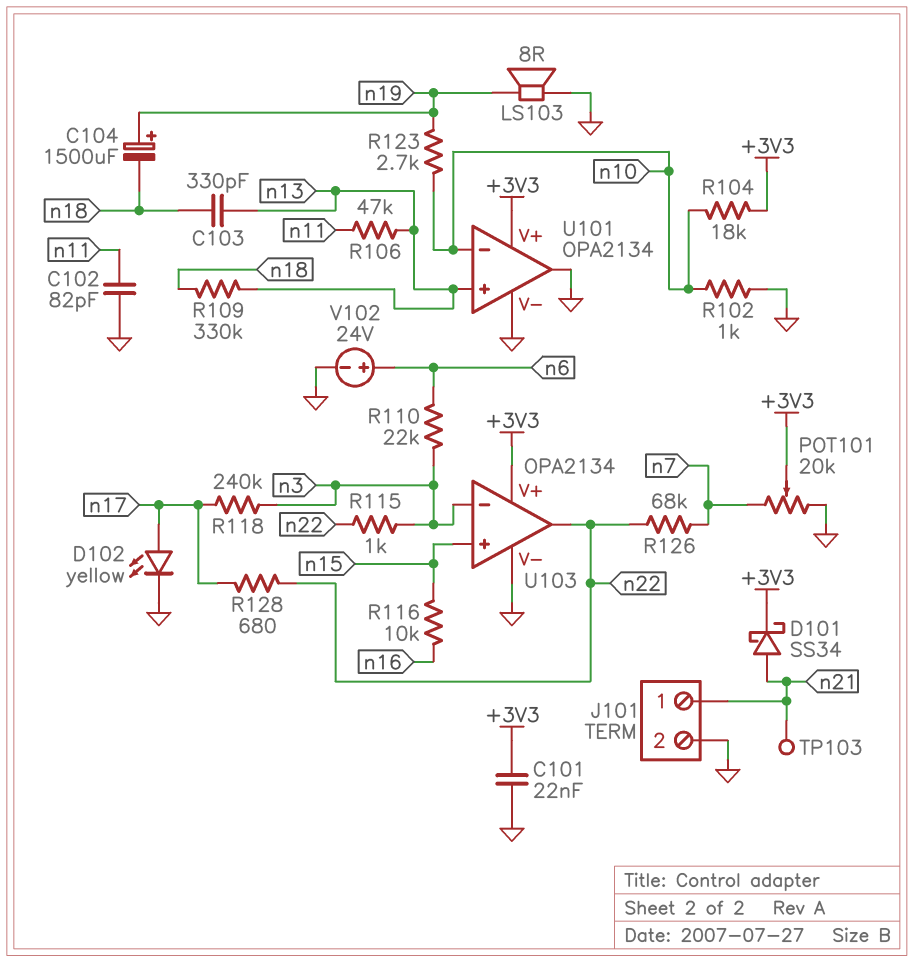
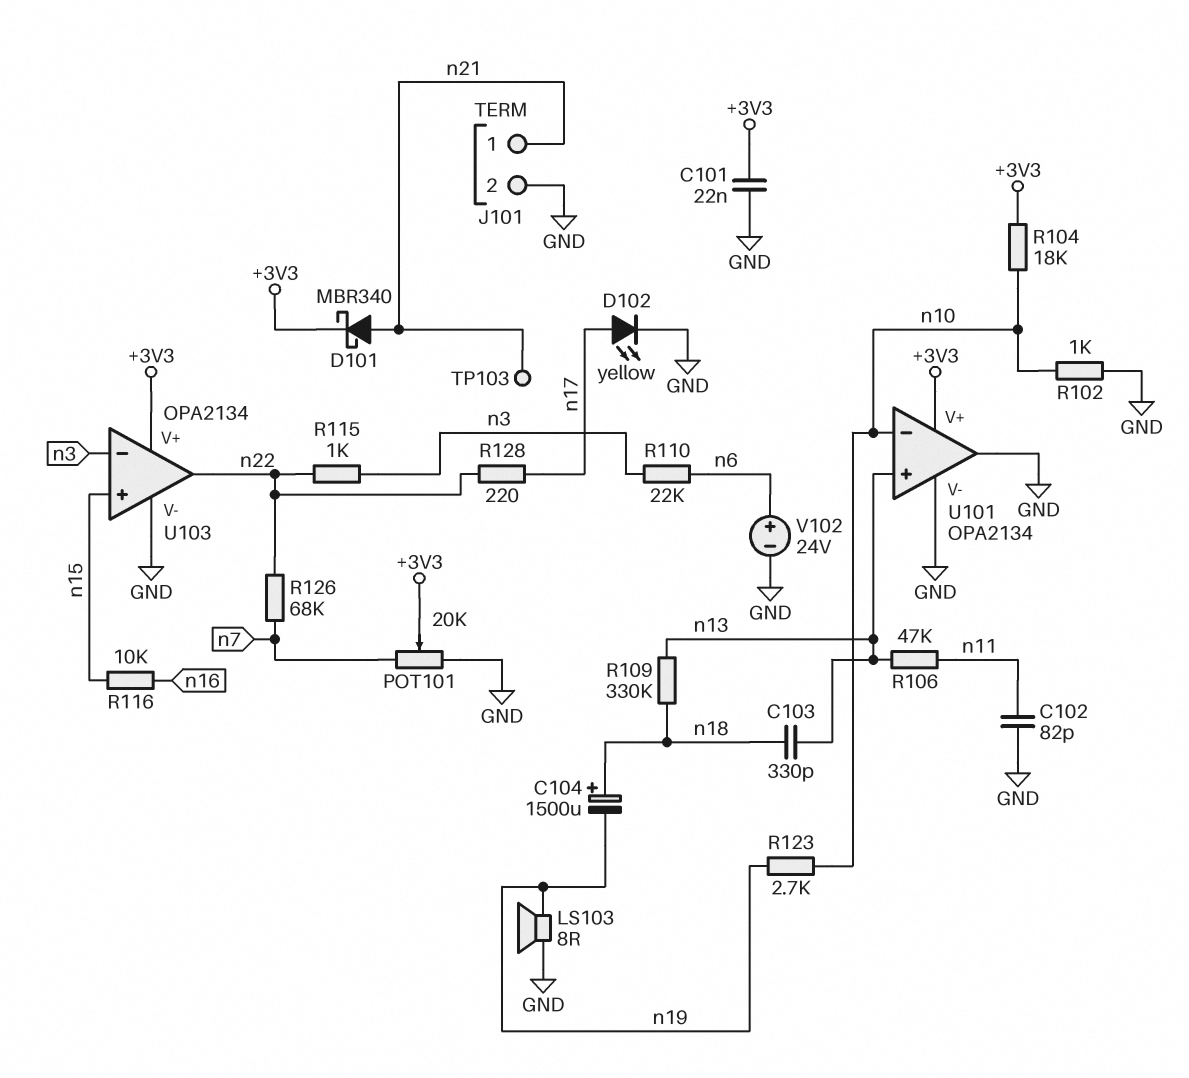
C104: 1500uF (plus n19, minus n18) -> 1500uF (plus n18, minus n19)
D101: schottky SS34 (A n21, K +3V3) -> schottky MBR340 (A n21, K +3V3)
R118: 240k (n3, n17) -> none
R128: 680 (n17, n22) -> 220 (n17, n22)

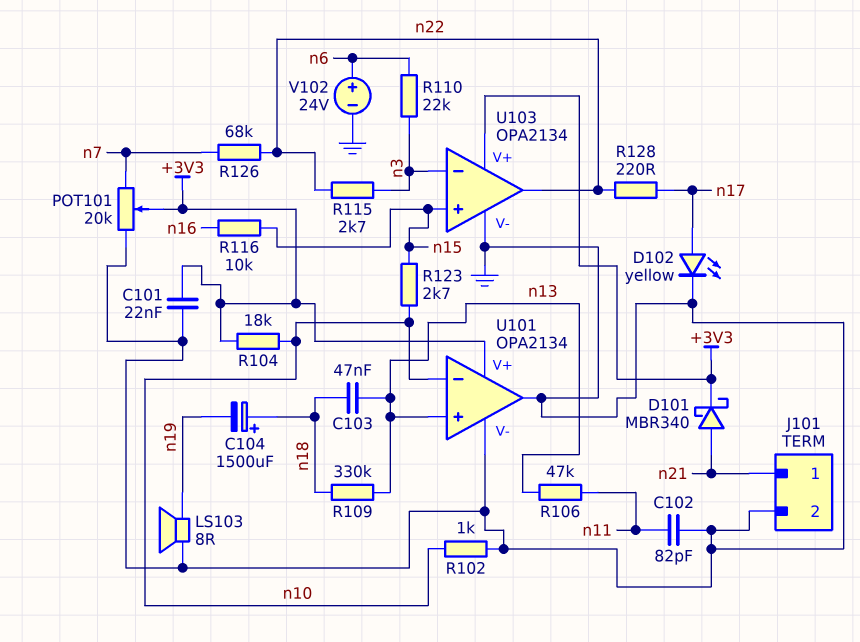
C103: 330pF (n13, n18) -> 47nF (n13, n18)
R115: 1k (n3, n22) -> 2.7k (n3, n22)
R123: 2.7k (n10, n19) -> 2.7k (n10, n15)
TP103: test point (n21) -> none

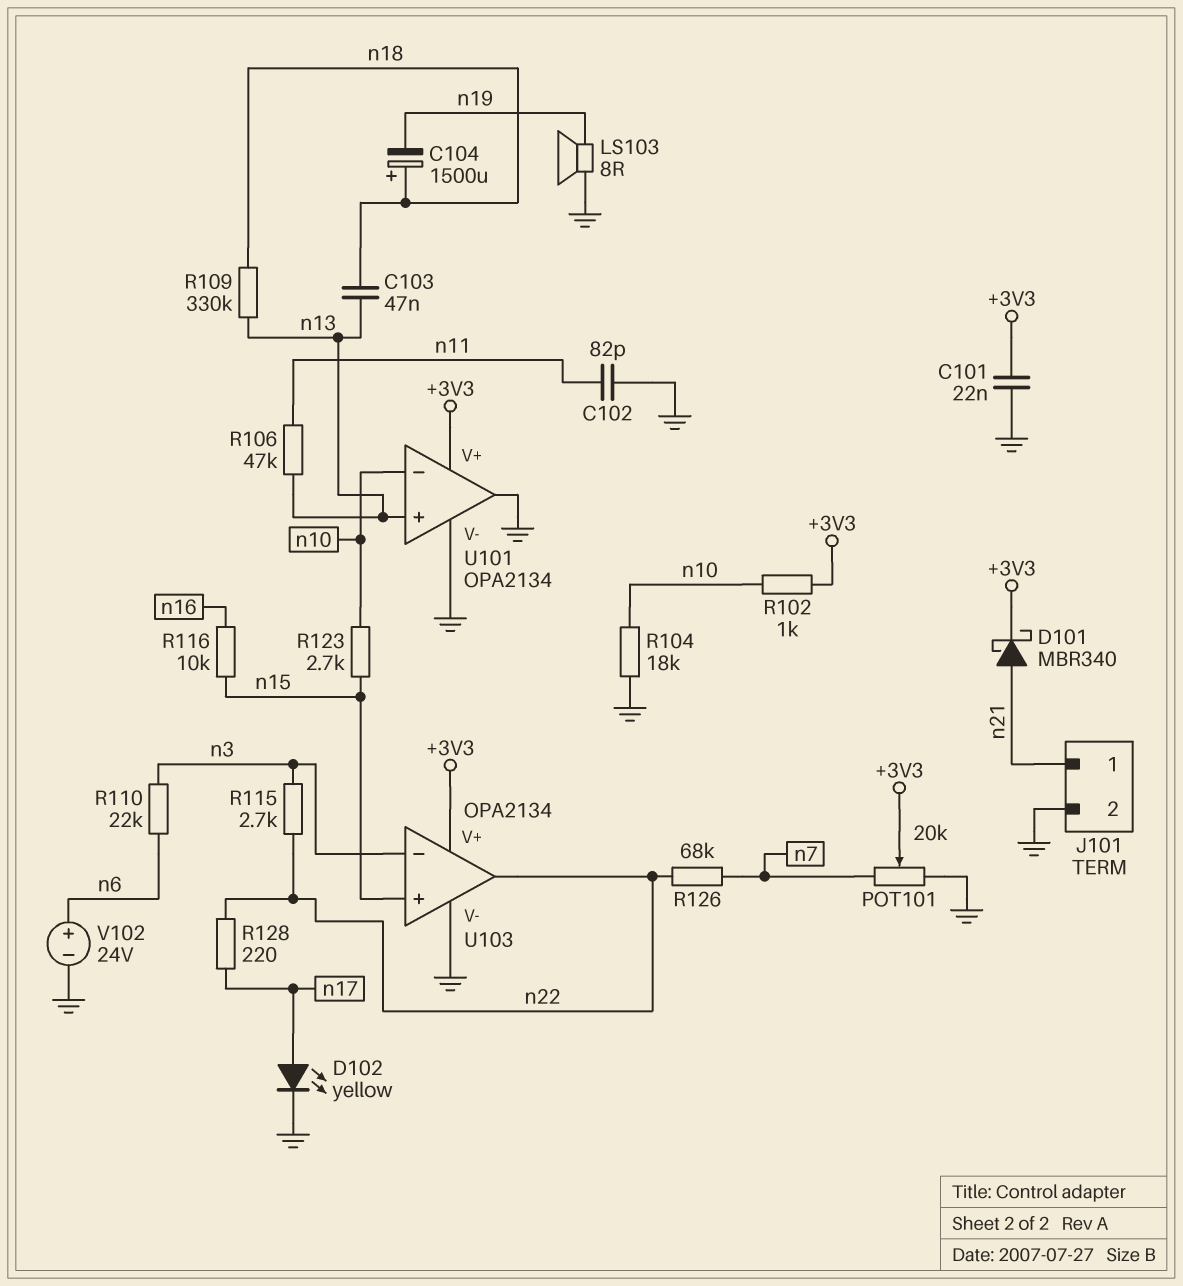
R102: 1k (GND, n10) -> 1k (+3V3, n10)
R104: 18k (+3V3, n10) -> 18k (GND, n10)

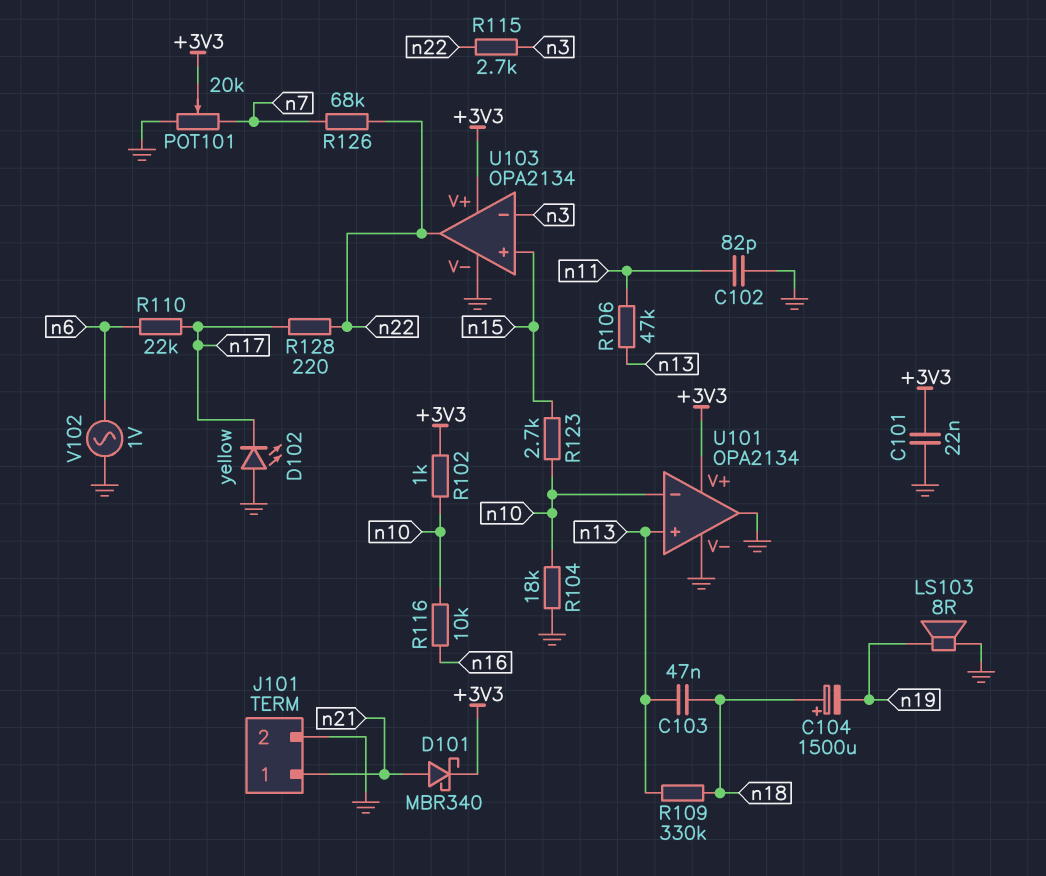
D102: LED yellow (A n17, K GND) -> LED yellow (A GND, K n17)
R110: 22k (n3, n6) -> 22k (n6, n17)
R116: 10k (n15, n16) -> 10k (n10, n16)
V102: 24V (plus n6, minus GND) -> AC 1V (GND, n6)

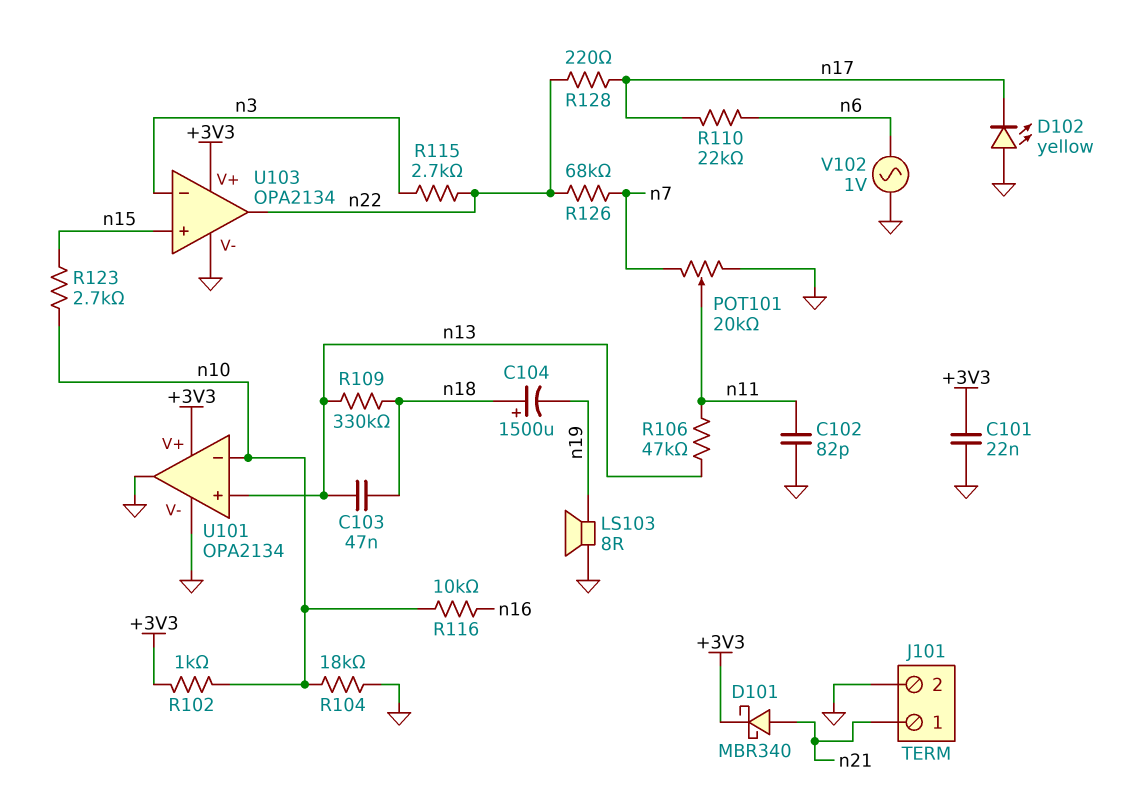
POT101: 20k (GND, n7, wiper +3V3) -> 20k (GND, n7, wiper n11)

